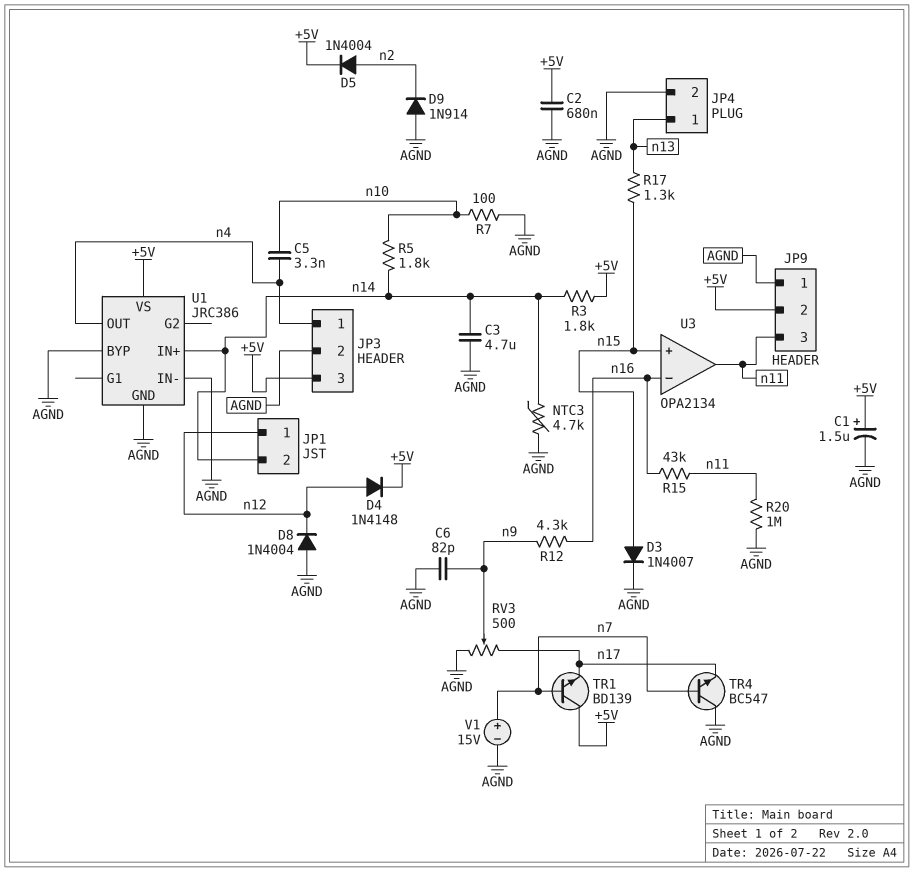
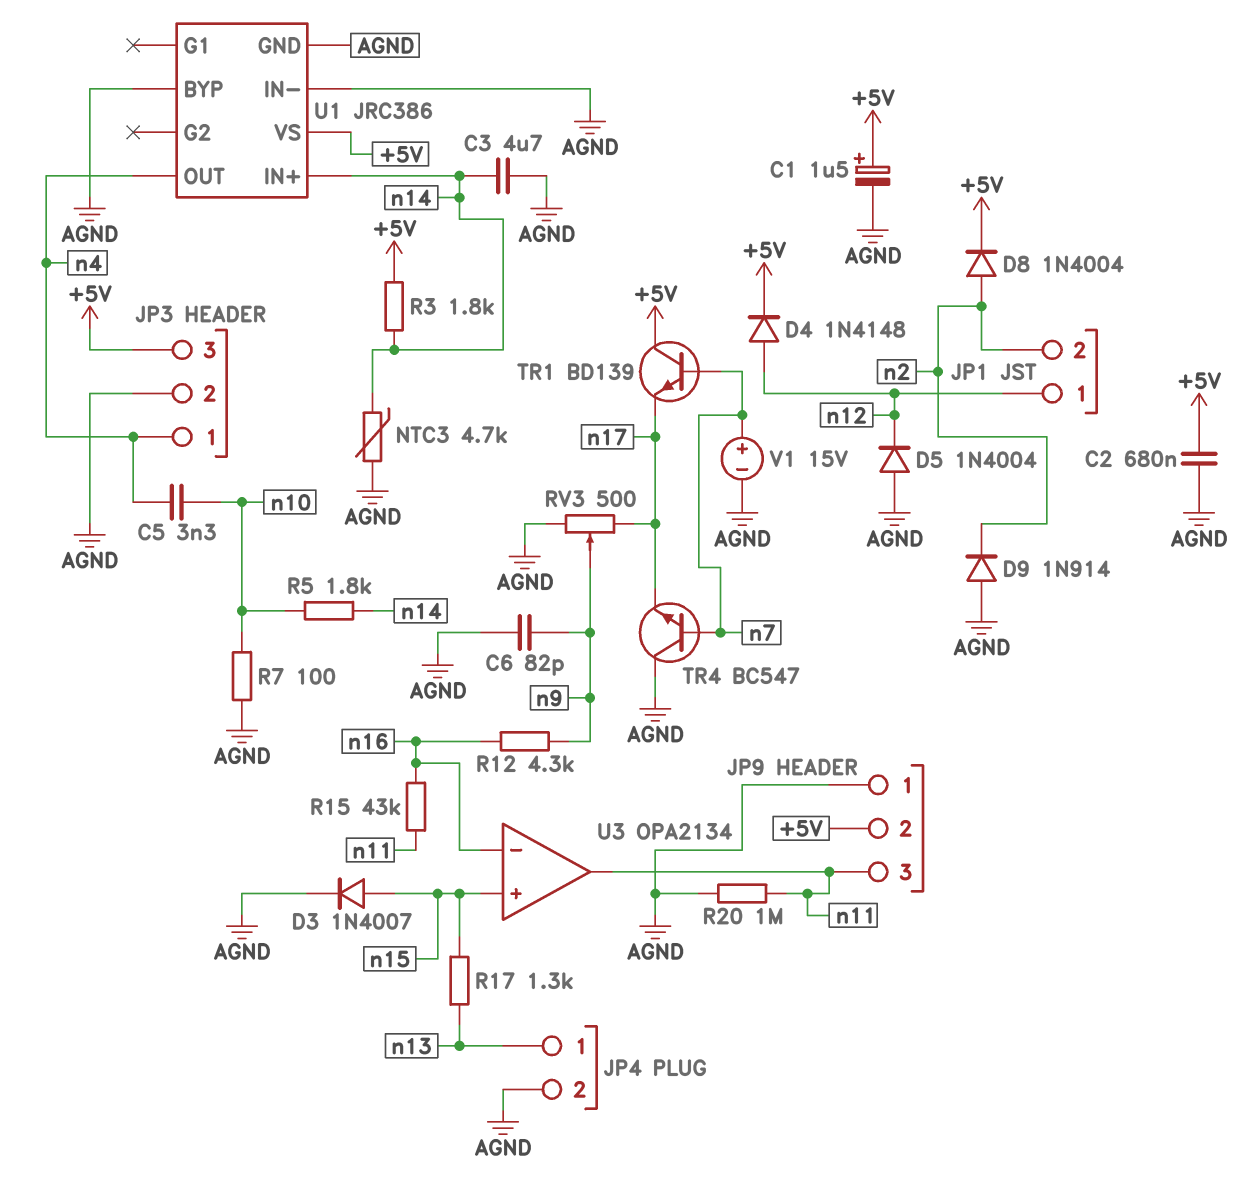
D5: diode 1N4004 (A n2, K +5V) -> diode 1N4004 (A AGND, K n12)
D8: diode 1N4004 (A AGND, K n12) -> diode 1N4004 (A n2, K +5V)
JP1 pin 2: n14 -> n2

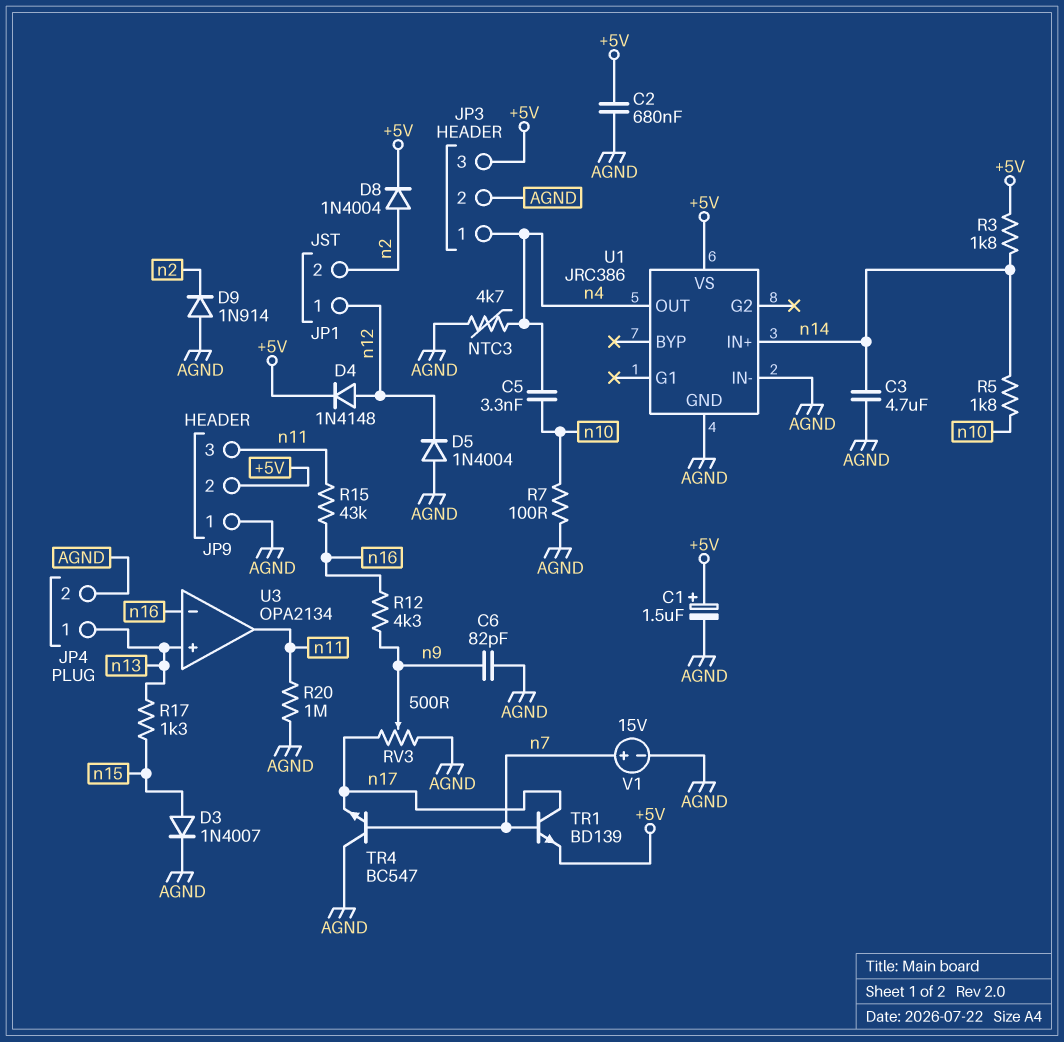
NTC3: 4.7k (AGND, n14) -> 4.7k (AGND, n4)
TR1: NPN BD139 (B n7, C +5V, E n17) -> NPN BD139 (B n7, C n17, E +5V)
U1 pin BYP: AGND -> none
U3 pin in+: n15 -> n13

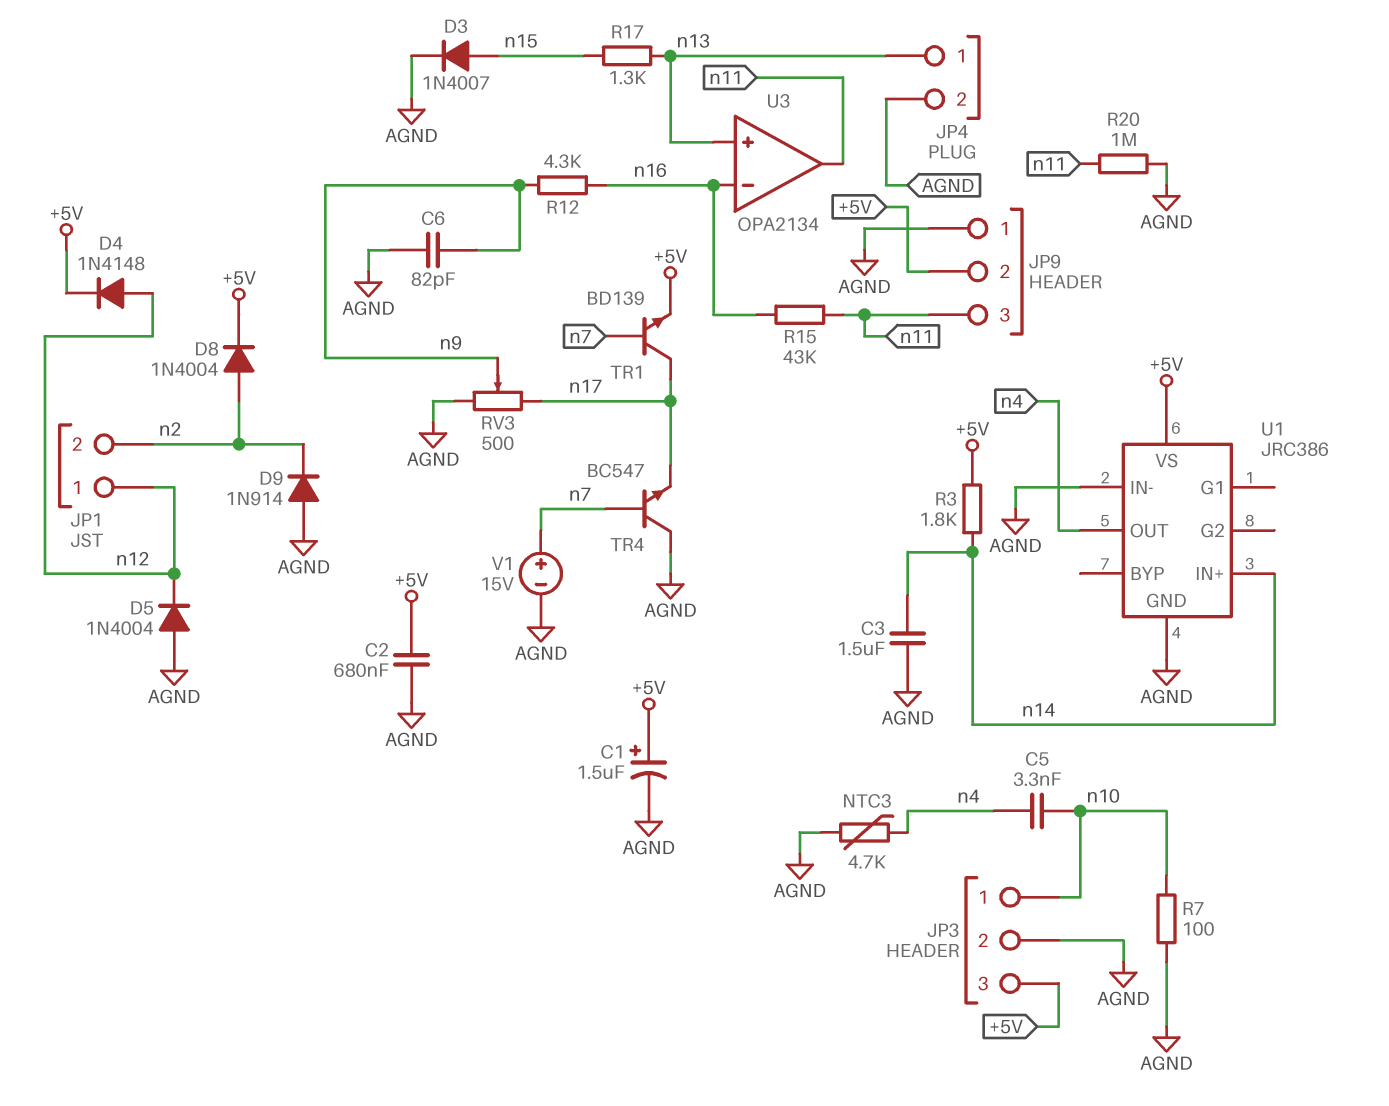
C3: 4.7uF (AGND, n14) -> 1.5uF (AGND, n14)
JP3 pin 1: n4 -> n10
R5: 1.8k (n10, n14) -> none

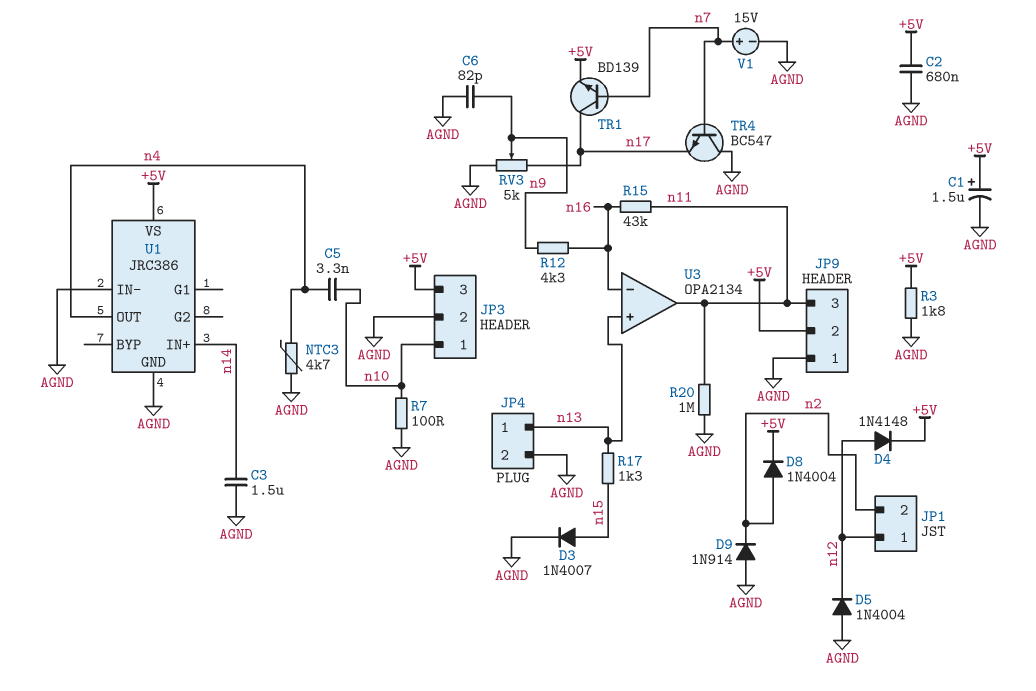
R3: 1.8k (+5V, n14) -> 1.8k (+5V, AGND)
RV3: 500 (AGND, n17, wiper n9) -> 5k (AGND, n17, wiper n9)

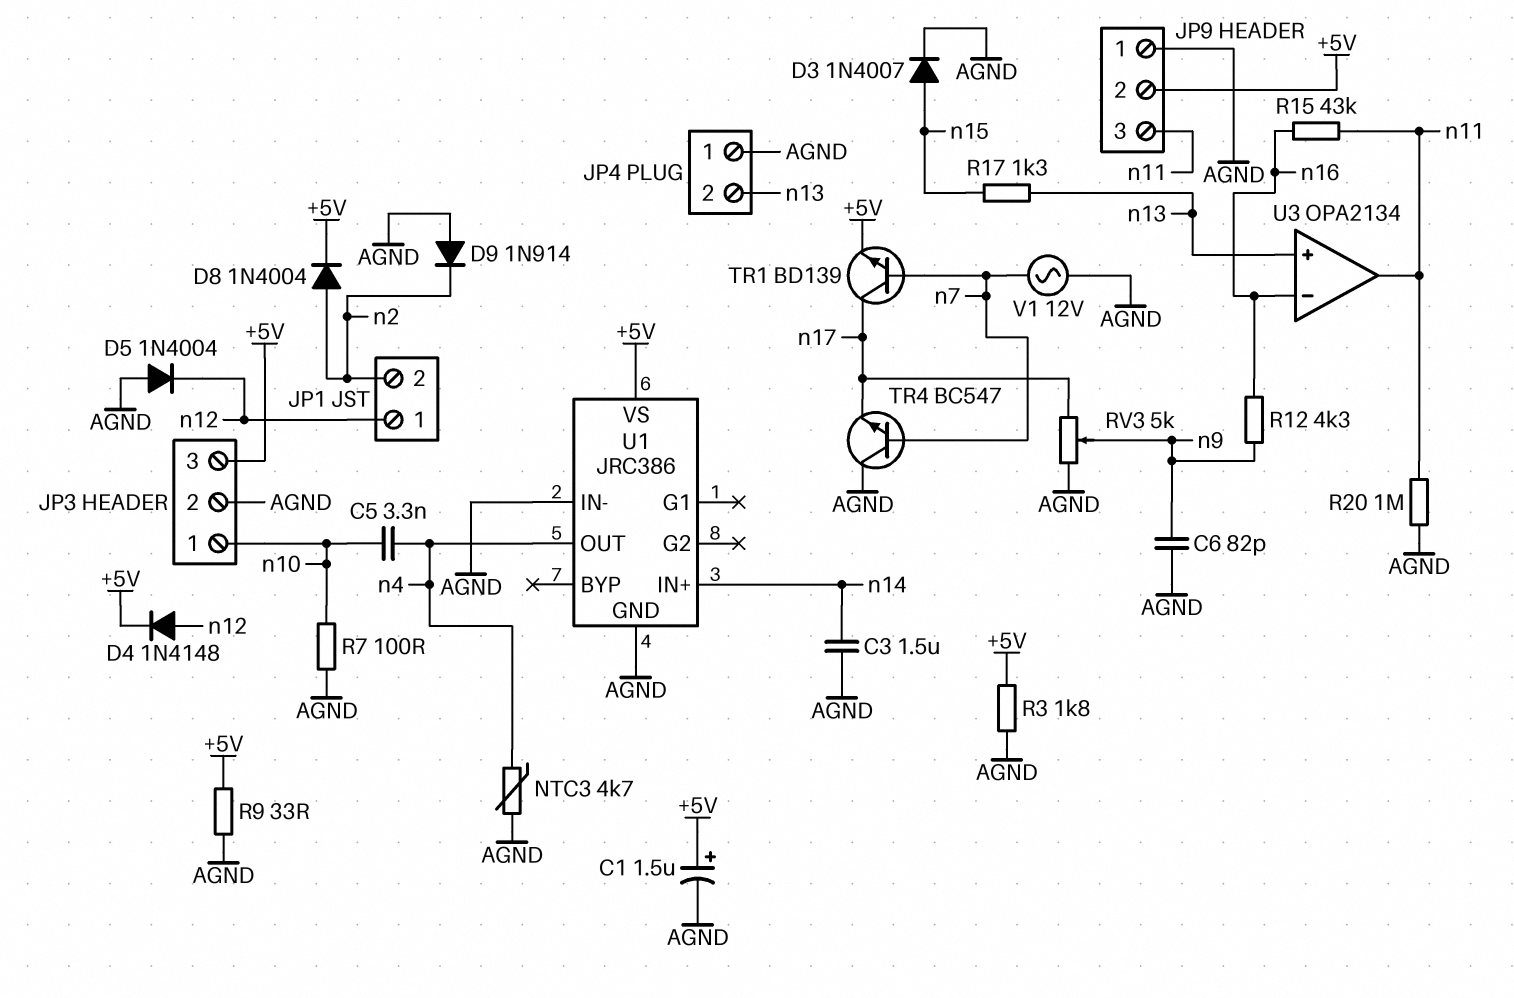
C2: 680nF (+5V, AGND) -> none
JP4 pin 1: n13 -> AGND
JP4 pin 2: AGND -> n13
R9: none -> 33 (+5V, AGND)
V1: 15V (plus n7, minus AGND) -> AC 12V (AGND, n7)

